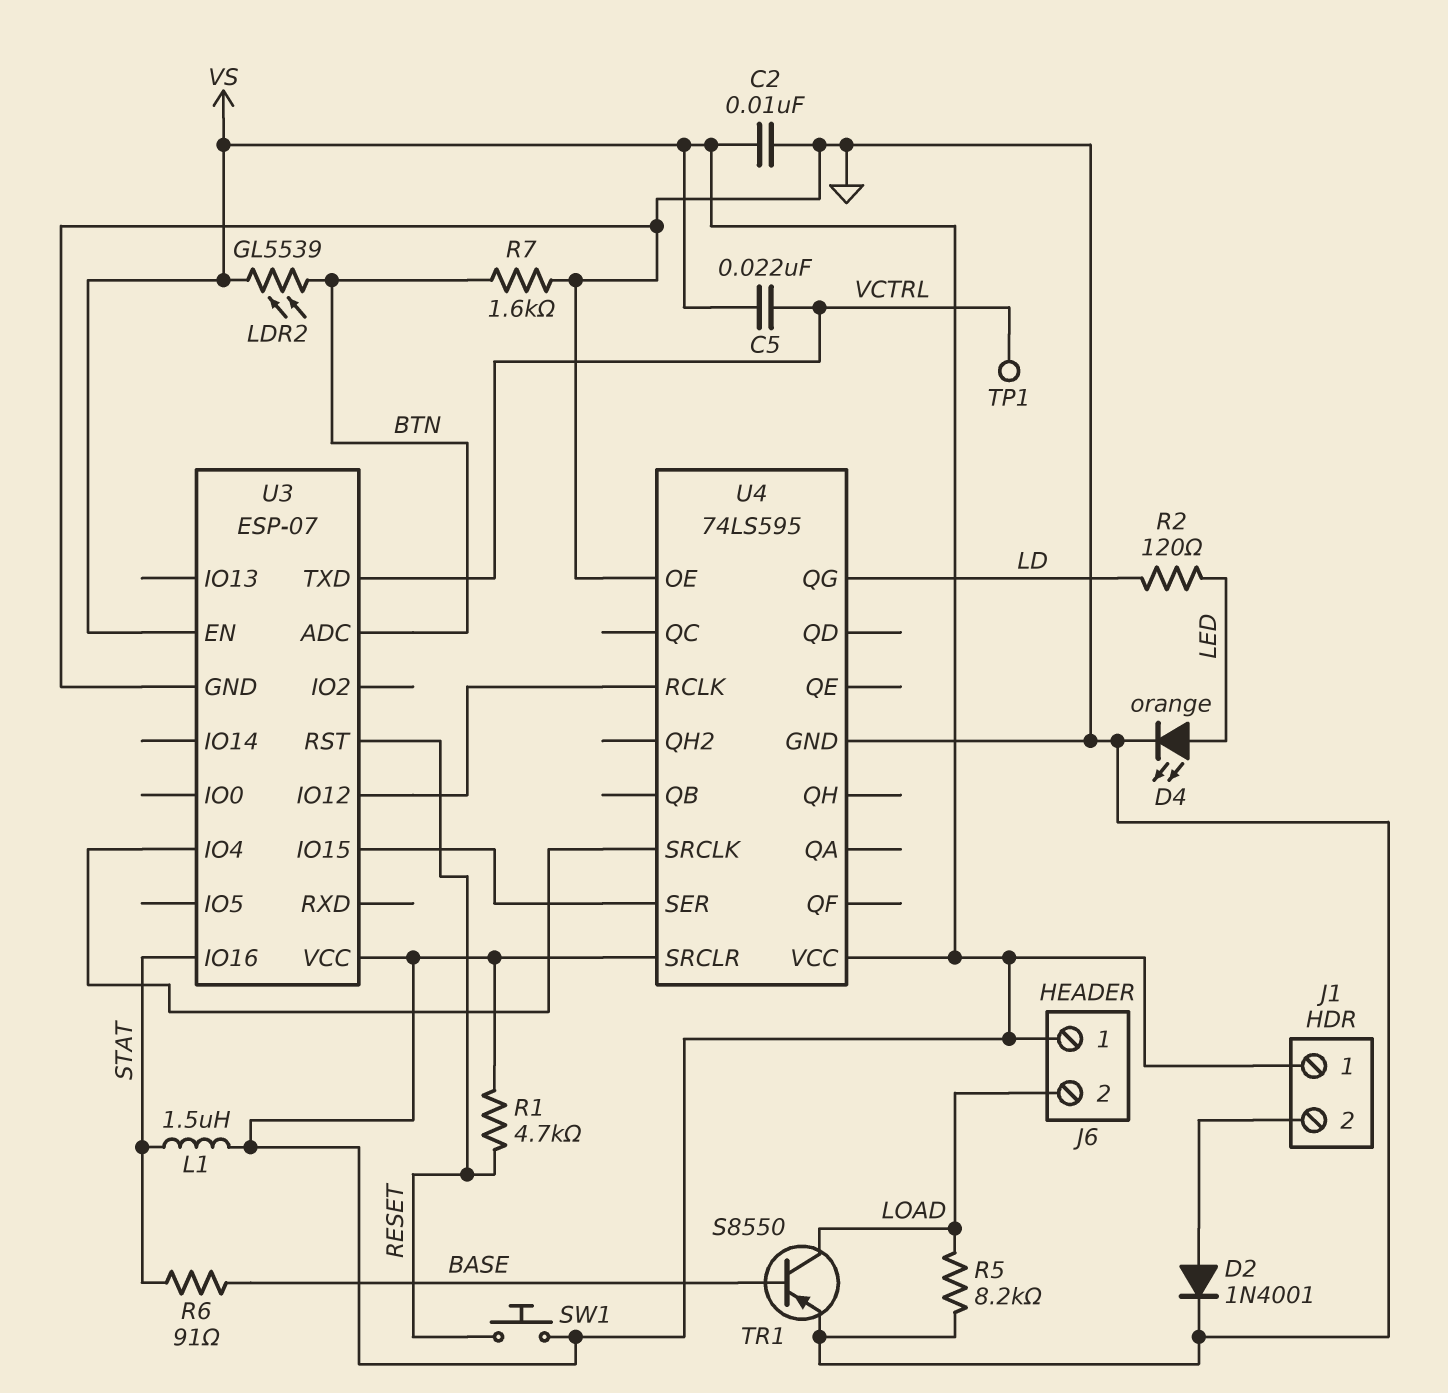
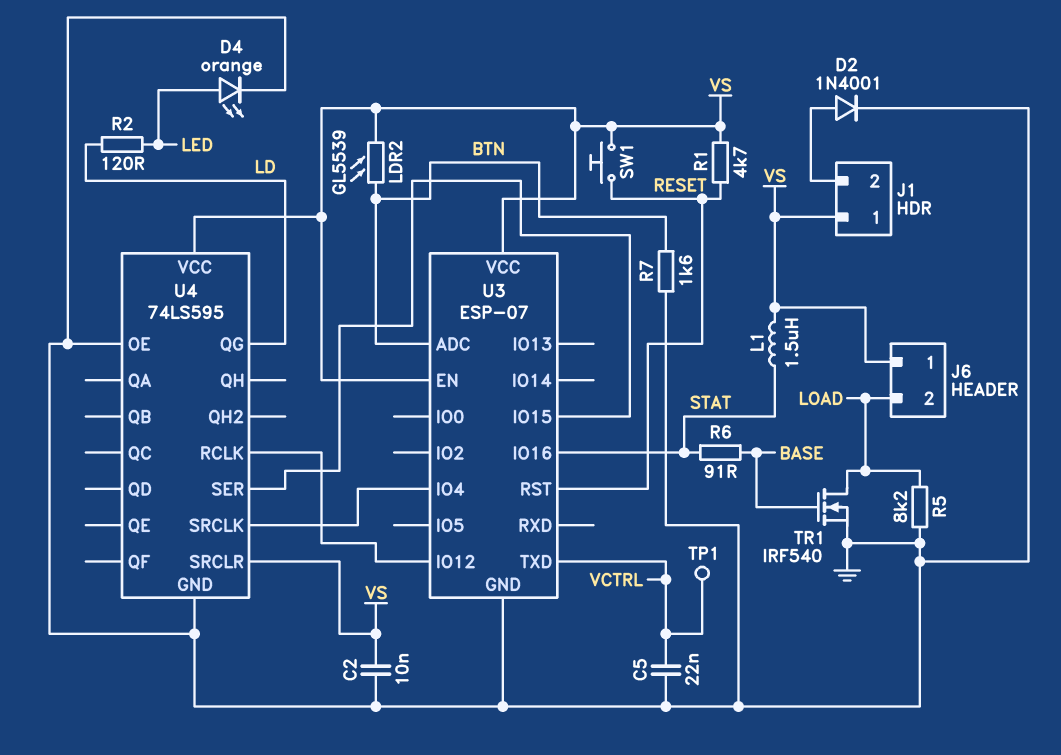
C5: 22nF (VCTRL, VS) -> 22nF (GND, VCTRL)
TR1: PNP S8550 (B BASE, C LOAD, E GND) -> NMOS IRF540 (G BASE, D LOAD, S GND)

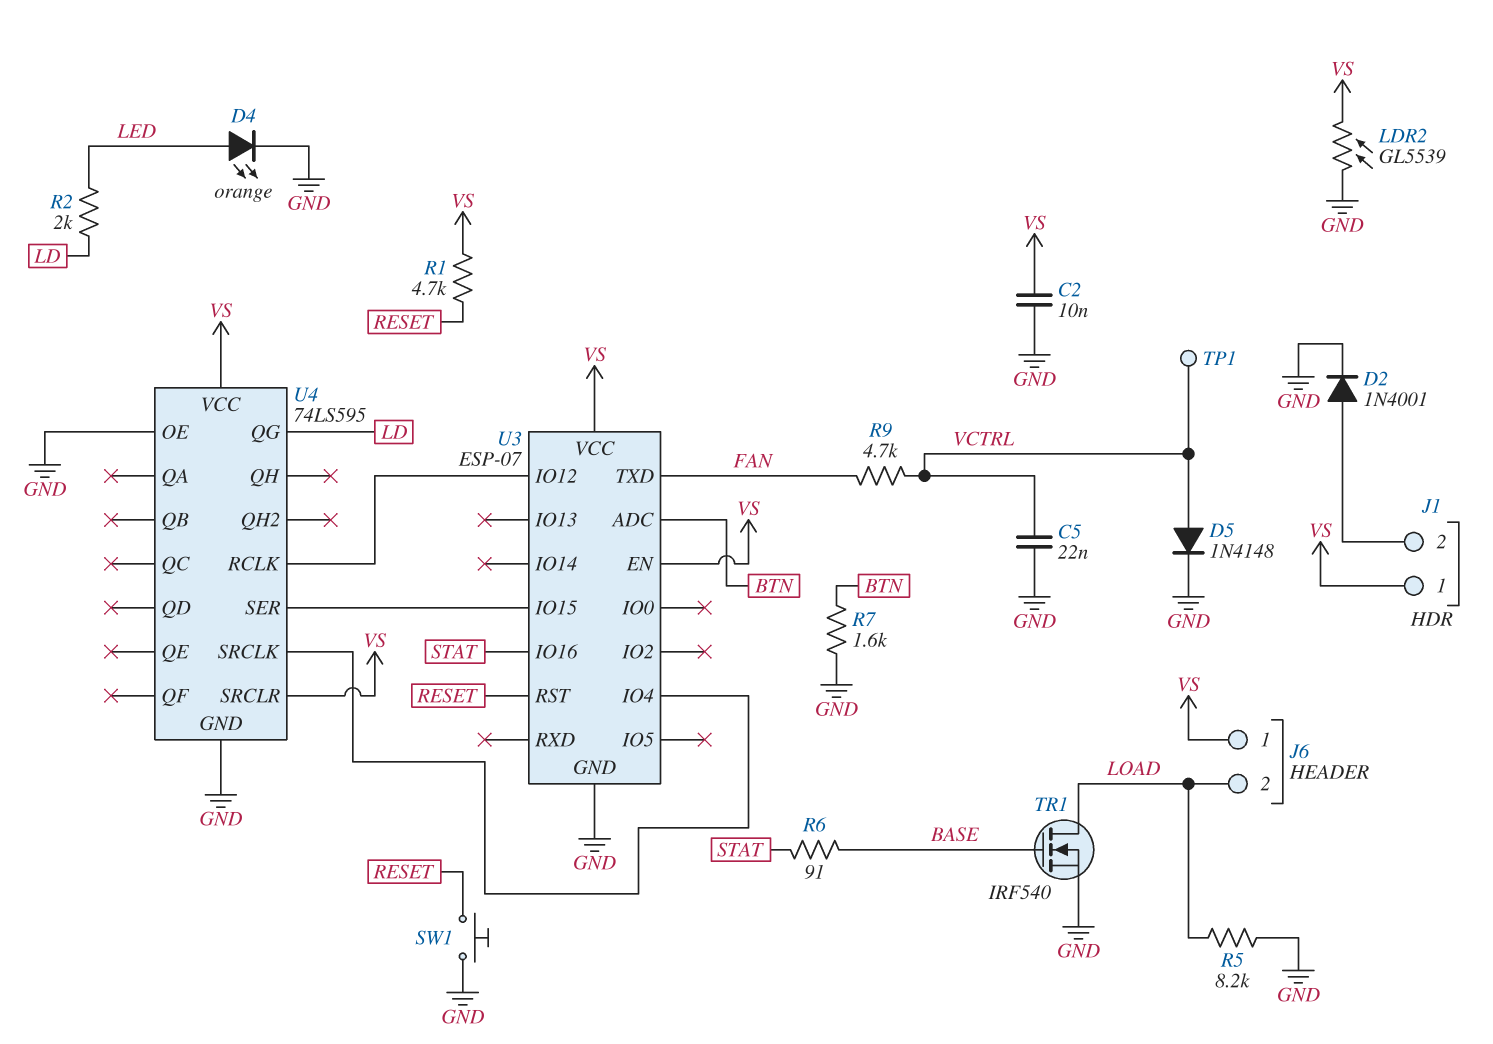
D5: none -> diode 1N4148 (A VCTRL, K GND)
L1: 1.5uH (STAT, VS) -> none
LDR2: GL5539 (BTN, VS) -> GL5539 (GND, VS)
R2: 120 (LD, LED) -> 2k (LD, LED)
R9: none -> 4.7k (FAN, VCTRL)
SW1: button (RESET, VS) -> button (GND, RESET)
U3 pin TXD: VCTRL -> FAN

